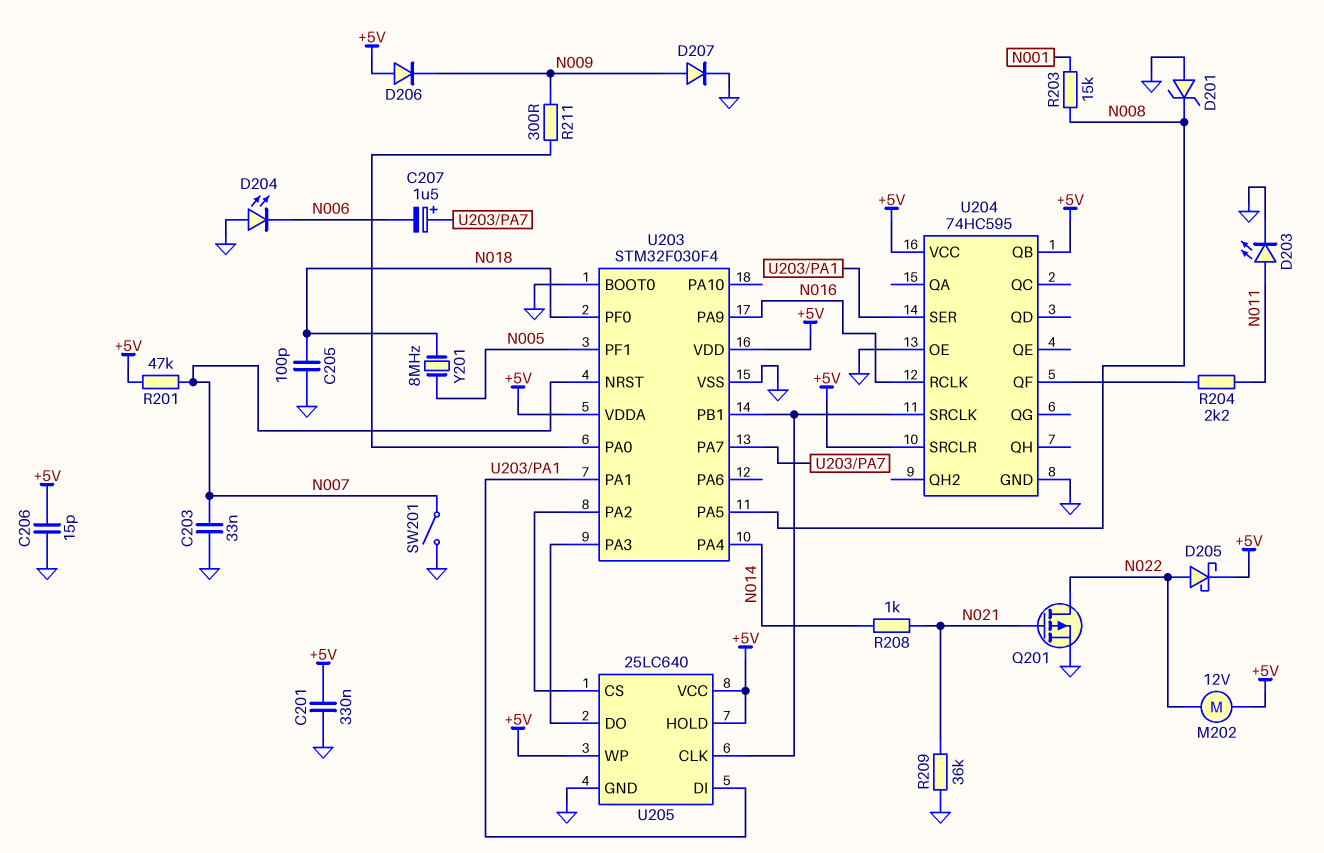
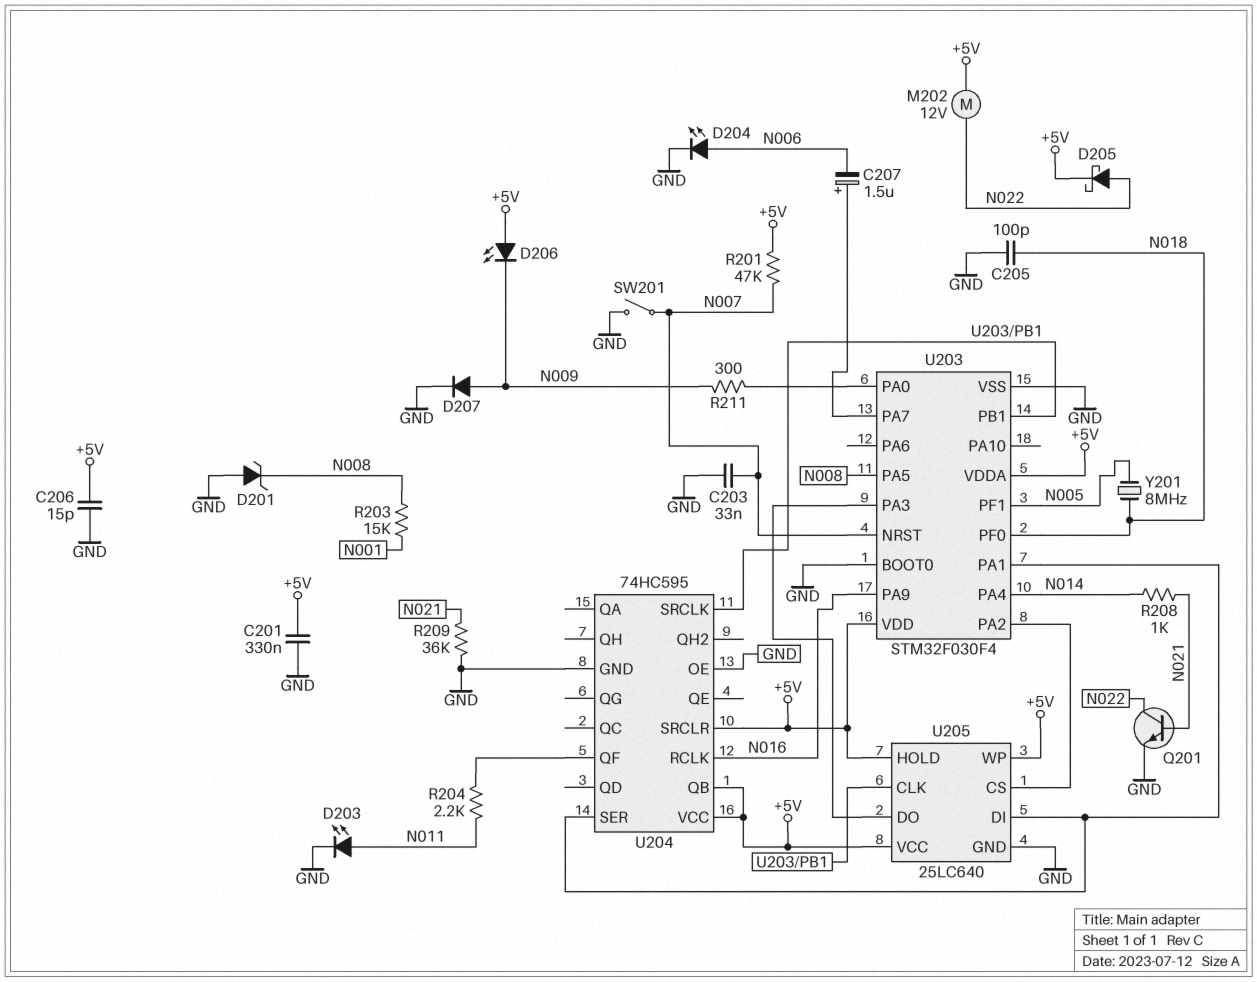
D204: LED (A GND, K N006) -> LED (A N006, K GND)
D206: diode (A +5V, K N009) -> LED (A +5V, K N009)
Q201: PMOS (G N021, D N022, S GND) -> NPN (B N021, C N022, E GND)

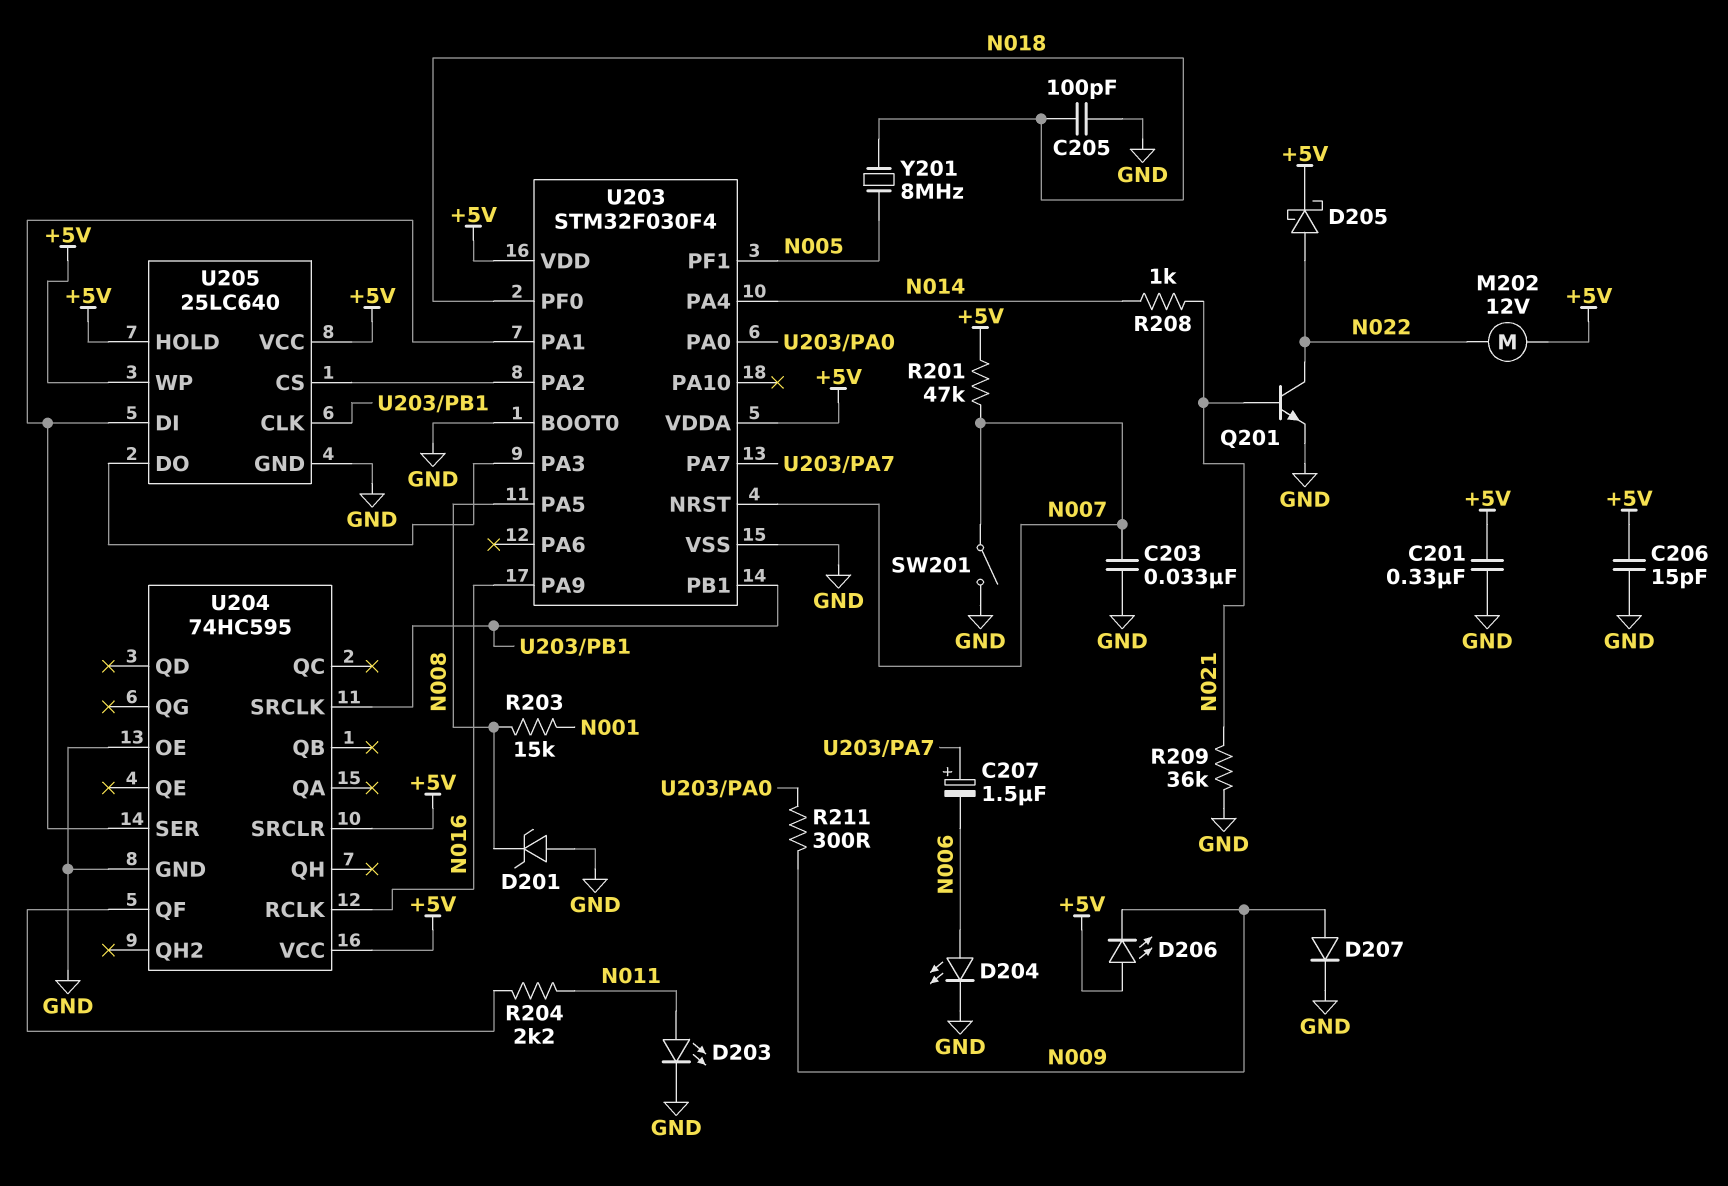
U204 pin QB: +5V -> none

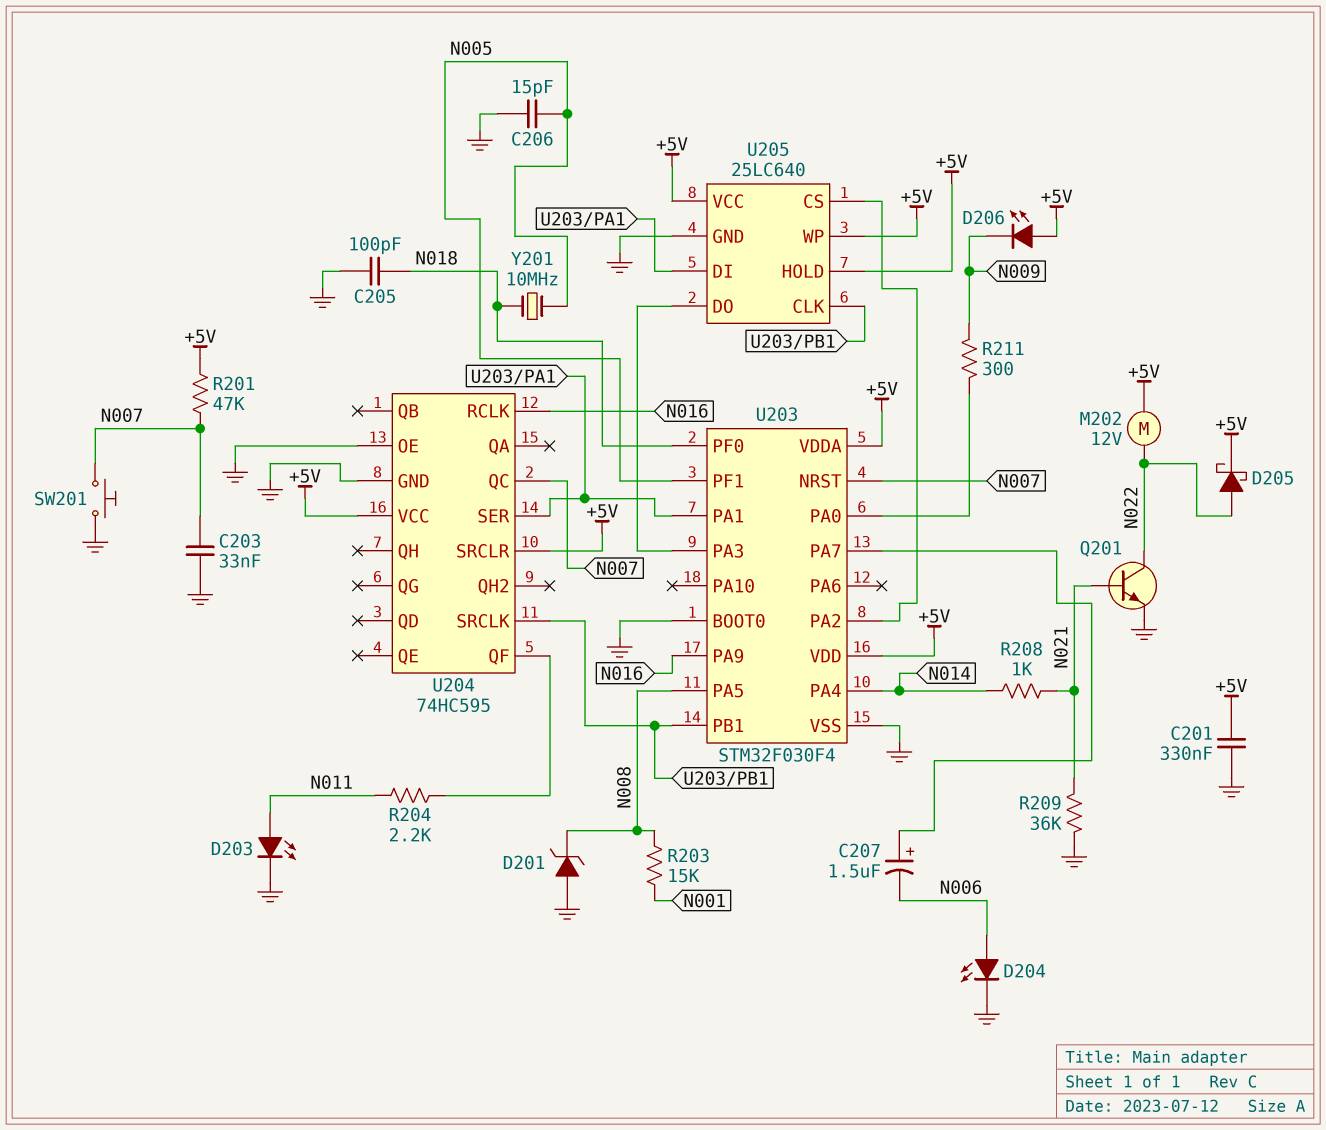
C206: 15pF (+5V, GND) -> 15pF (GND, N005)
D207: diode (A N009, K GND) -> none
SW201: switch (GND, N007) -> button (GND, N007)
U204 pin QC: none -> N007
Y201: 8MHz (N005, N018) -> 10MHz (N005, N018)

